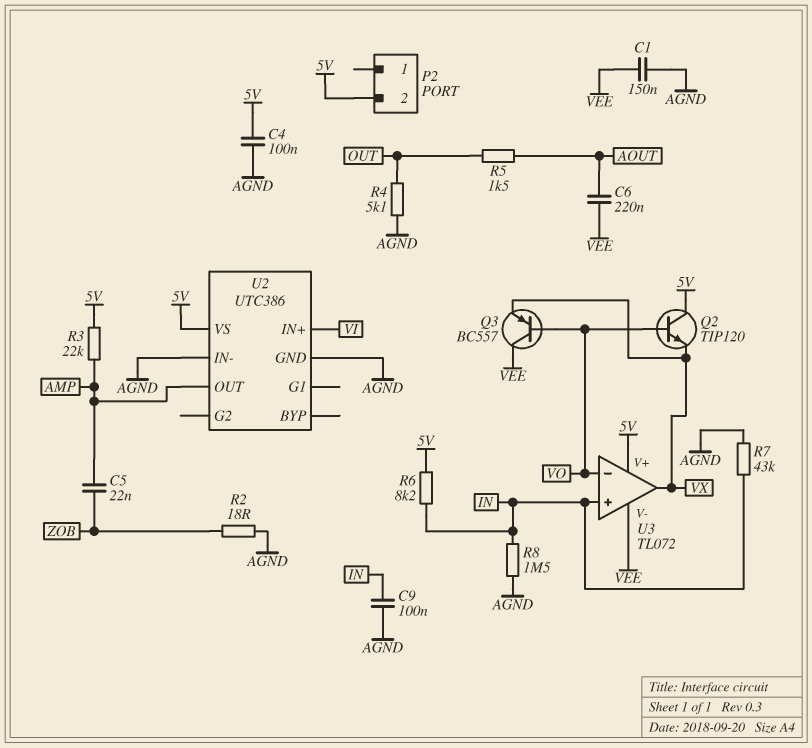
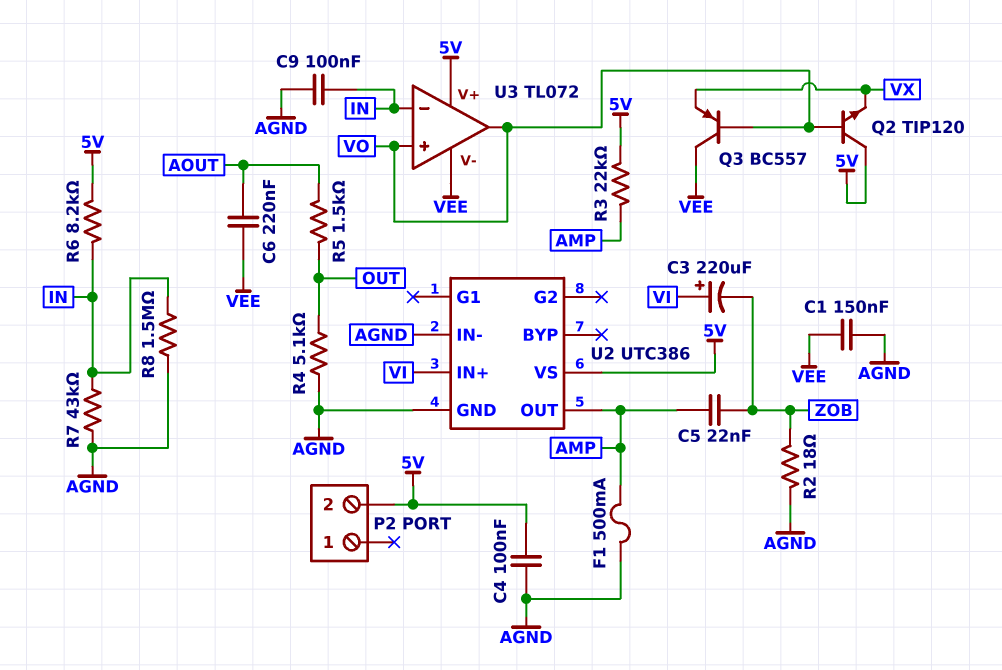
C3: none -> 220uF (plus VI, minus ZOB)
F1: none -> 500mA (AGND, AMP)
U3 pin in+: IN -> VO
U3 pin in-: VO -> IN
U3 pin out: VX -> VO

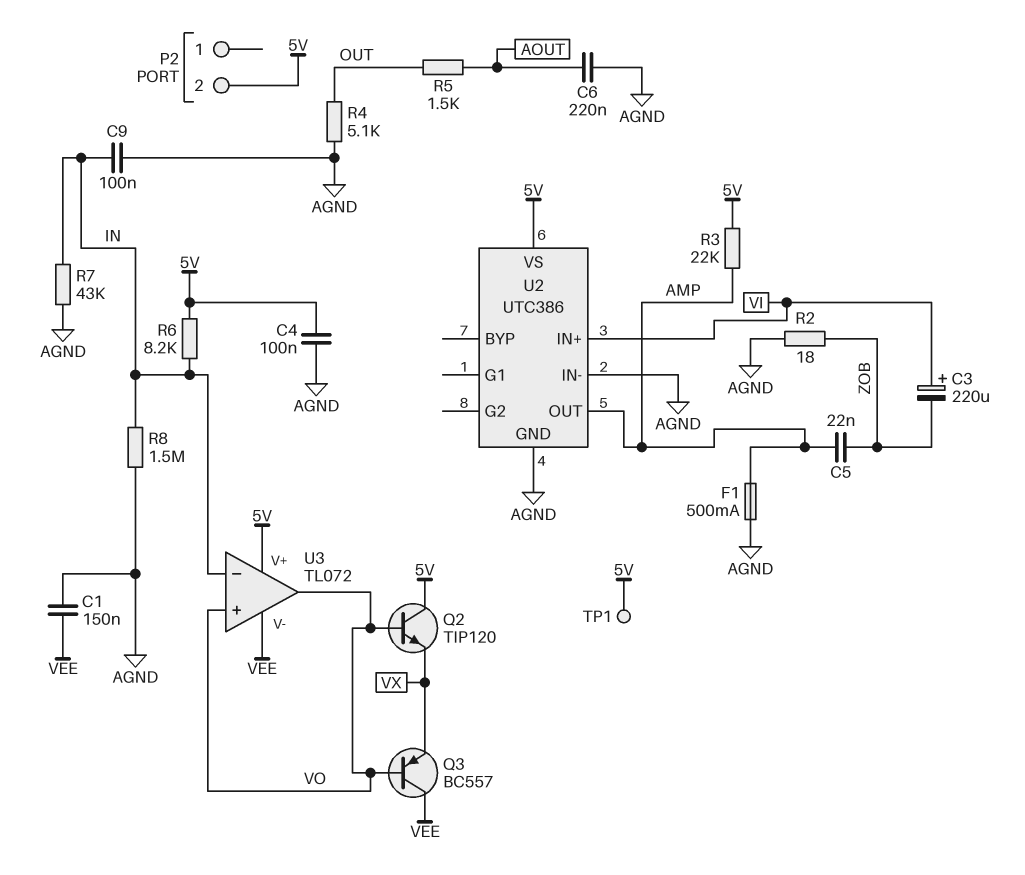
C6: 220nF (AOUT, VEE) -> 220nF (AGND, AOUT)
TP1: none -> test point (5V)

